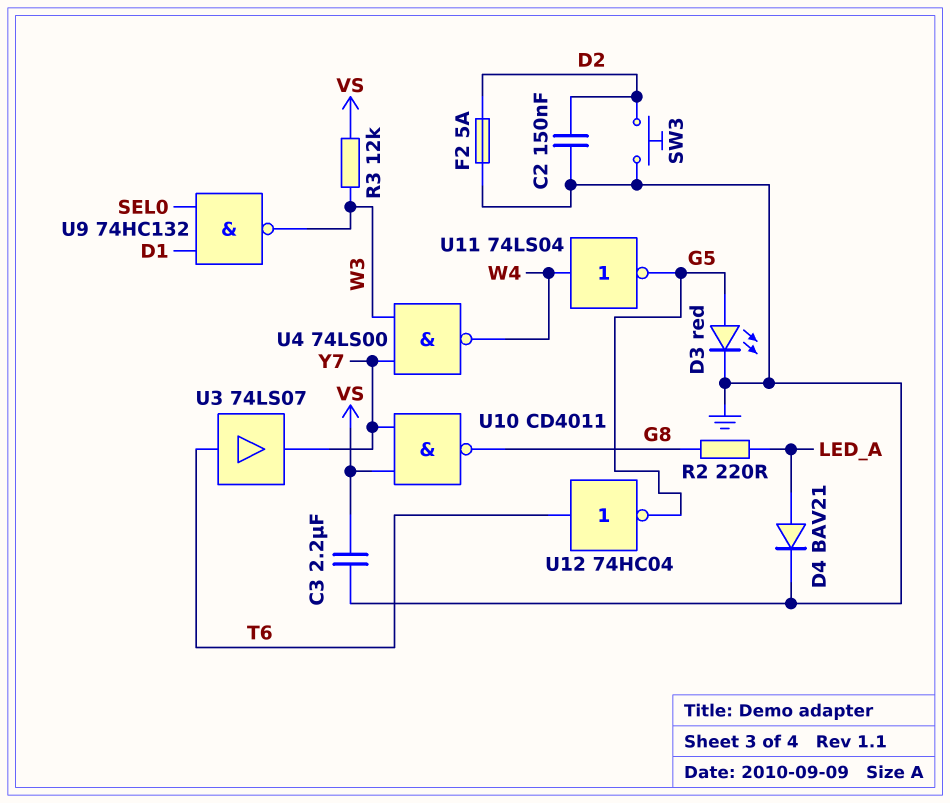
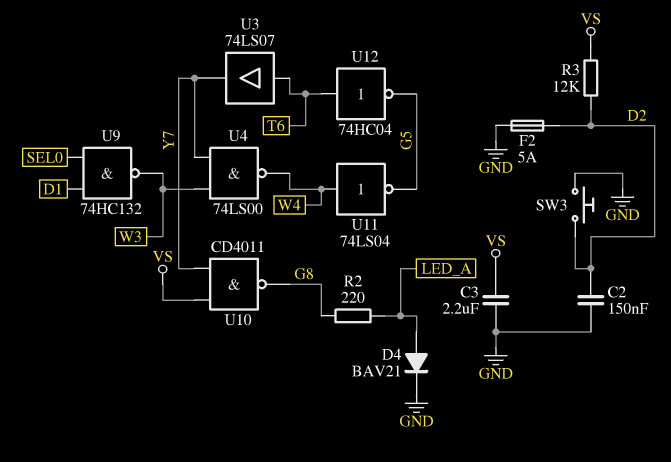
D3: LED red (A G5, K GND) -> none
R3: 12k (VS, W3) -> 12k (D2, VS)

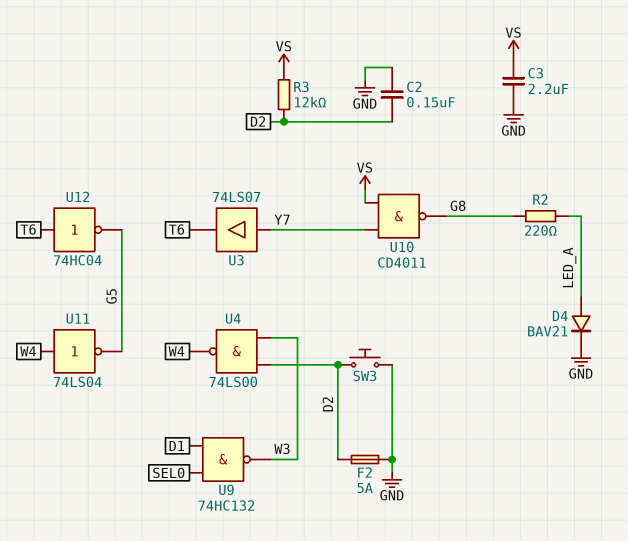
U3: buffer 74LS07 (in T6, out Y7) -> buffer 74LS07 (in Y7, out T6)
U4: NAND 74LS00 (in W3, in Y7, out W4) -> NAND 74LS00 (in D2, in W3, out W4)

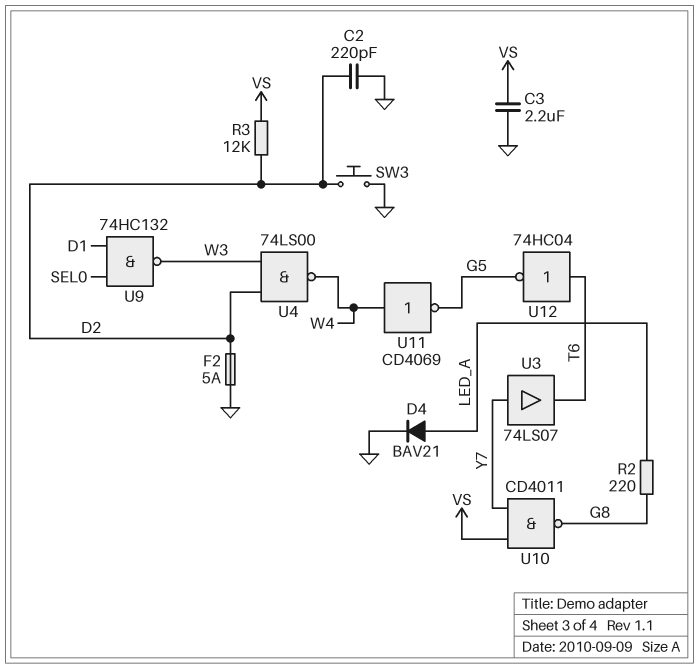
C2: 150nF (D2, GND) -> 220pF (D2, GND)
U11: NOT 74LS04 (in W4, out G5) -> NOT CD4069 (in W4, out G5)

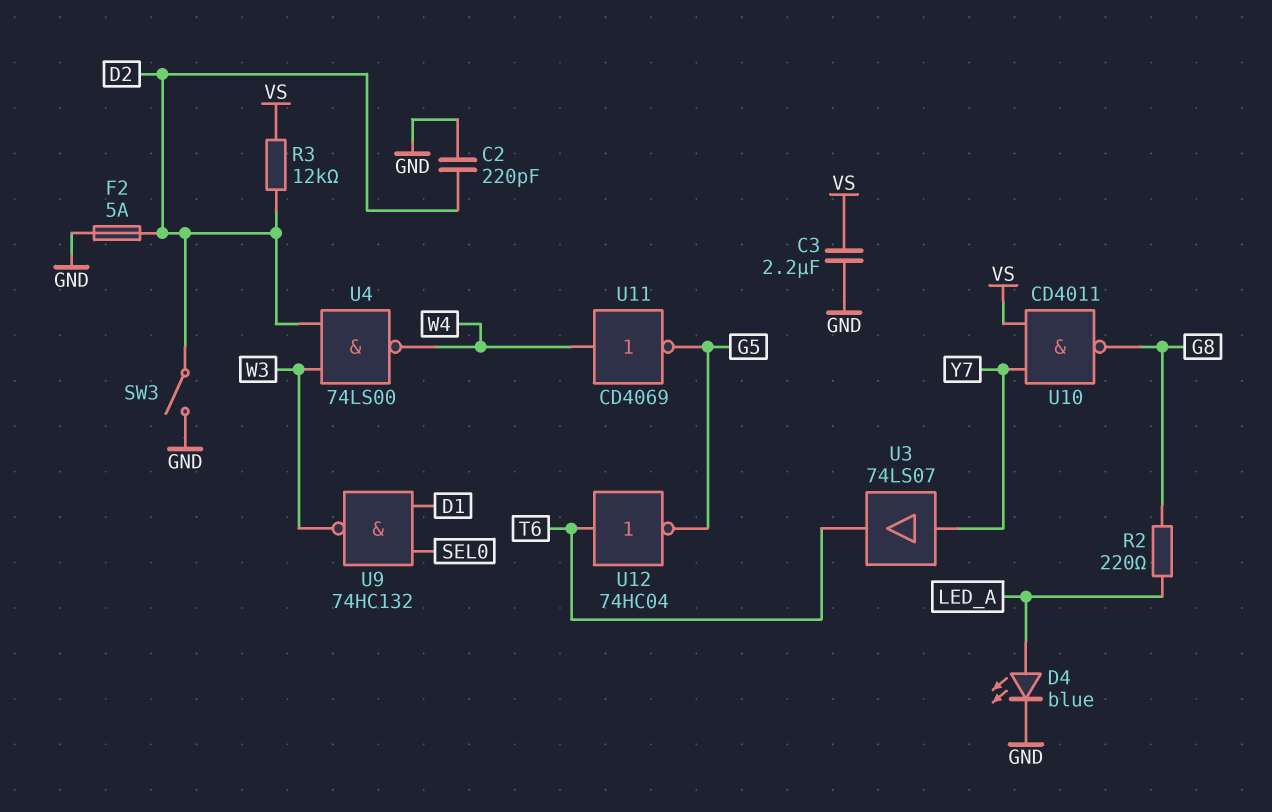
D4: diode BAV21 (A LED_A, K GND) -> LED blue (A LED_A, K GND)
SW3: button (D2, GND) -> switch (D2, GND)

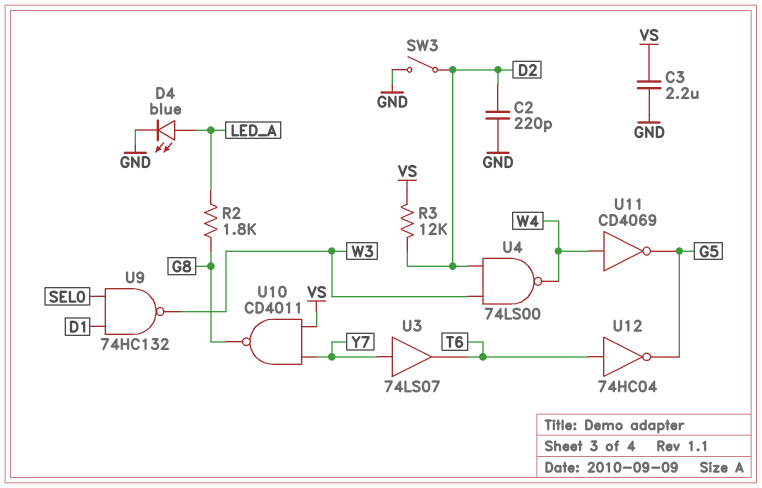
F2: 5A (D2, GND) -> none
R2: 220 (G8, LED_A) -> 1.8k (G8, LED_A)

